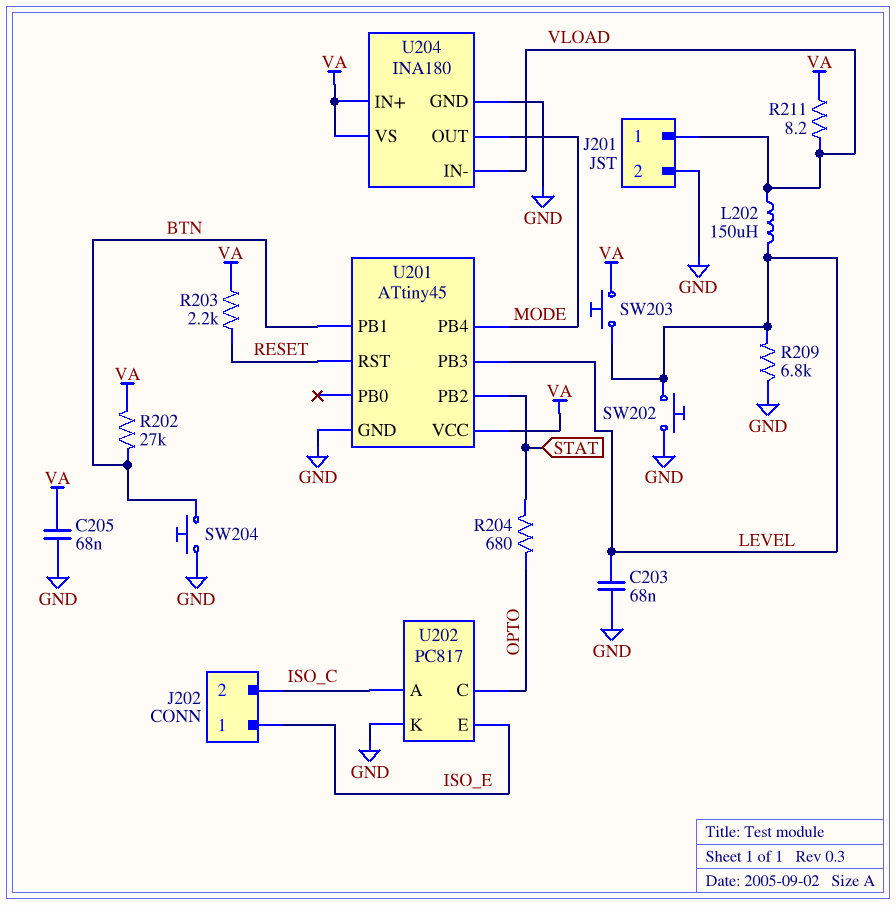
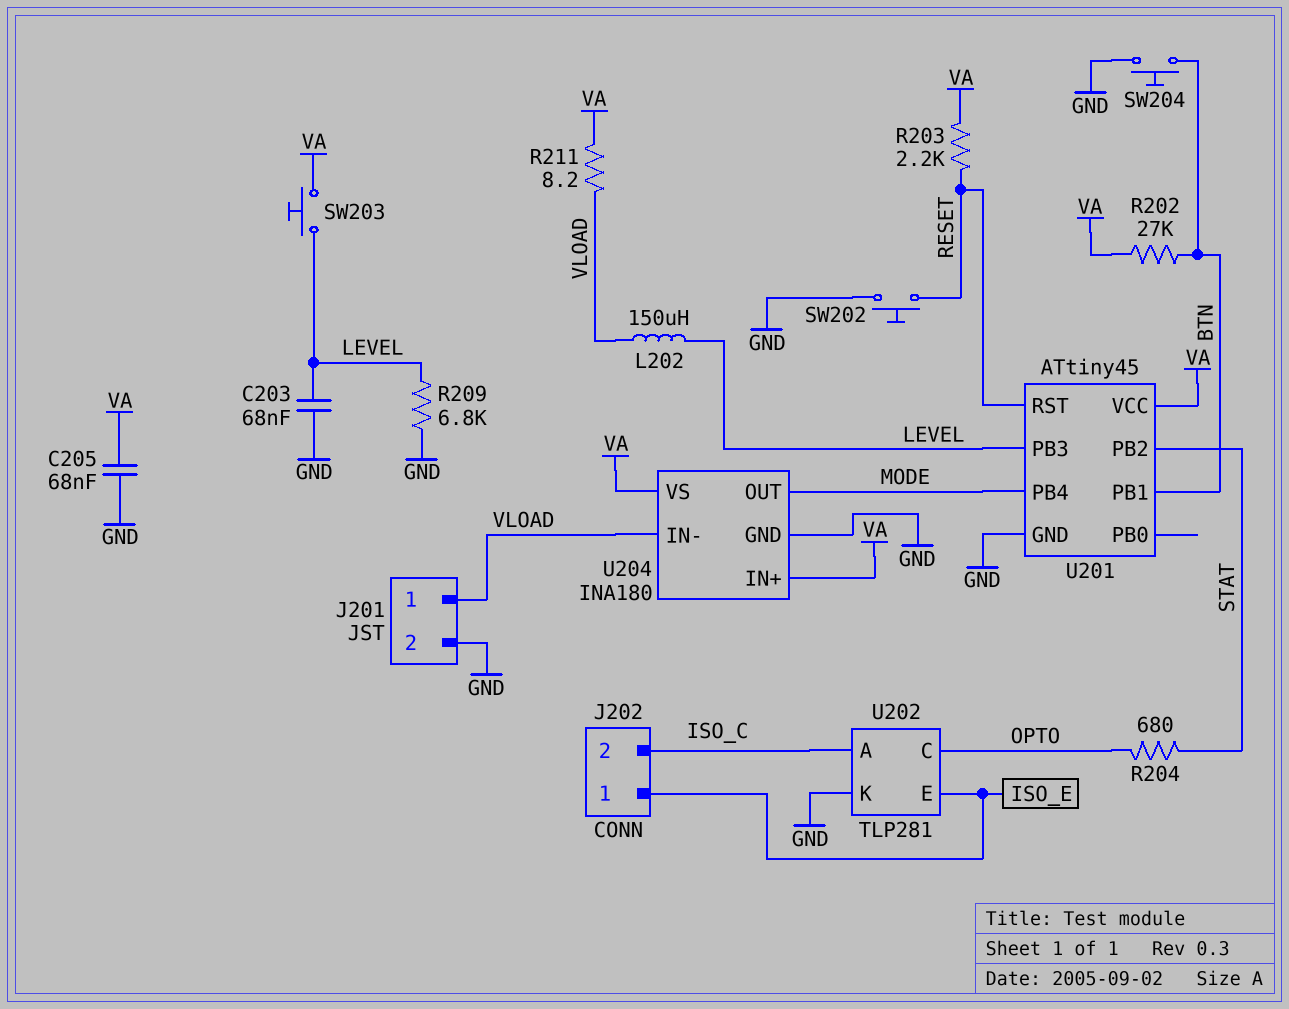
SW202: button (GND, LEVEL) -> button (GND, RESET)
U202: PC817 -> TLP281

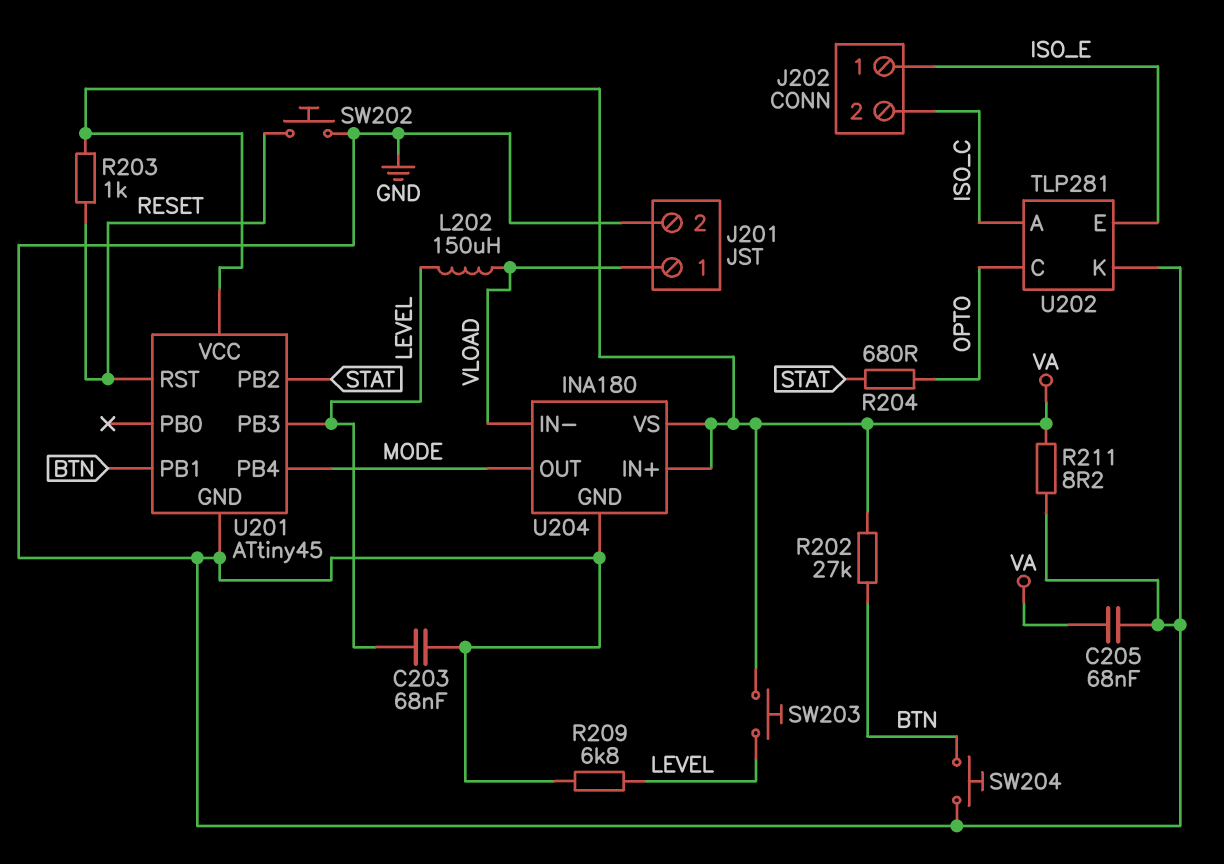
R203: 2.2k (RESET, VA) -> 1k (RESET, VA)
R211: 8.2 (VA, VLOAD) -> 8.2 (GND, VA)

